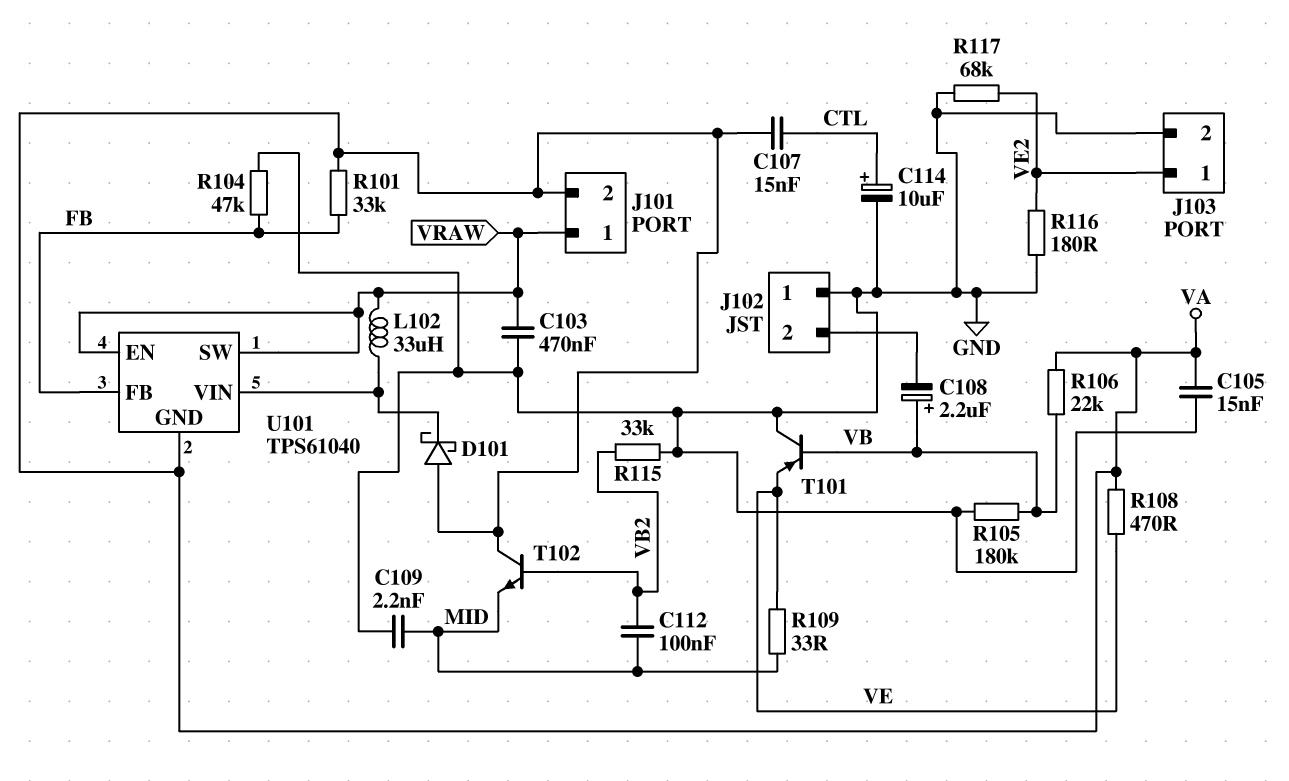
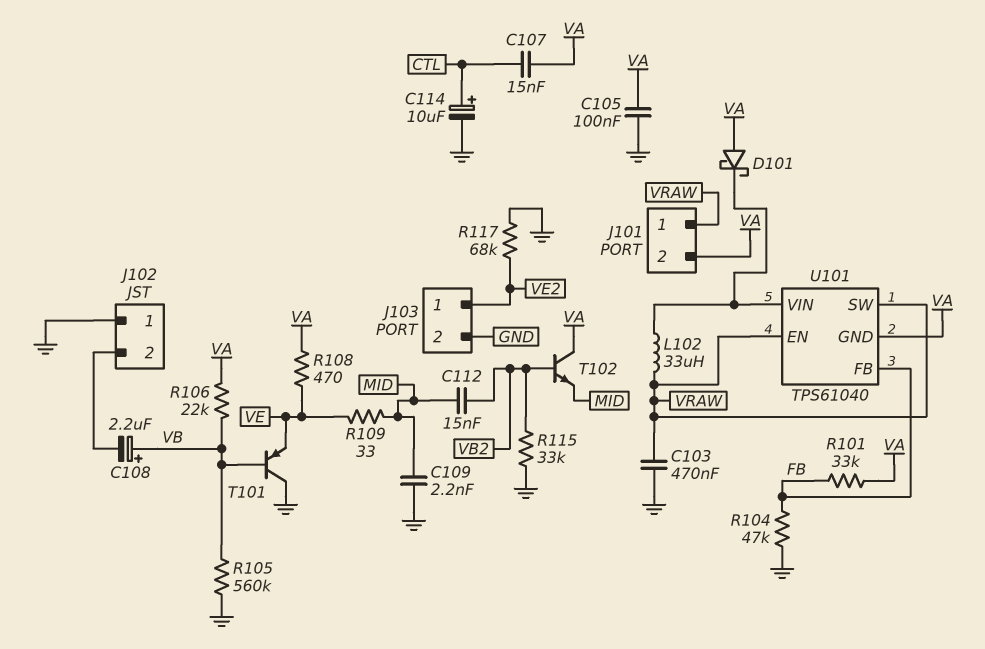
C105: 15nF (GND, VA) -> 100nF (GND, VA)
C112: 100nF (MID, VB2) -> 15nF (MID, VB2)
R105: 180k (GND, VB) -> 560k (GND, VB)
R116: 180 (GND, VE2) -> none

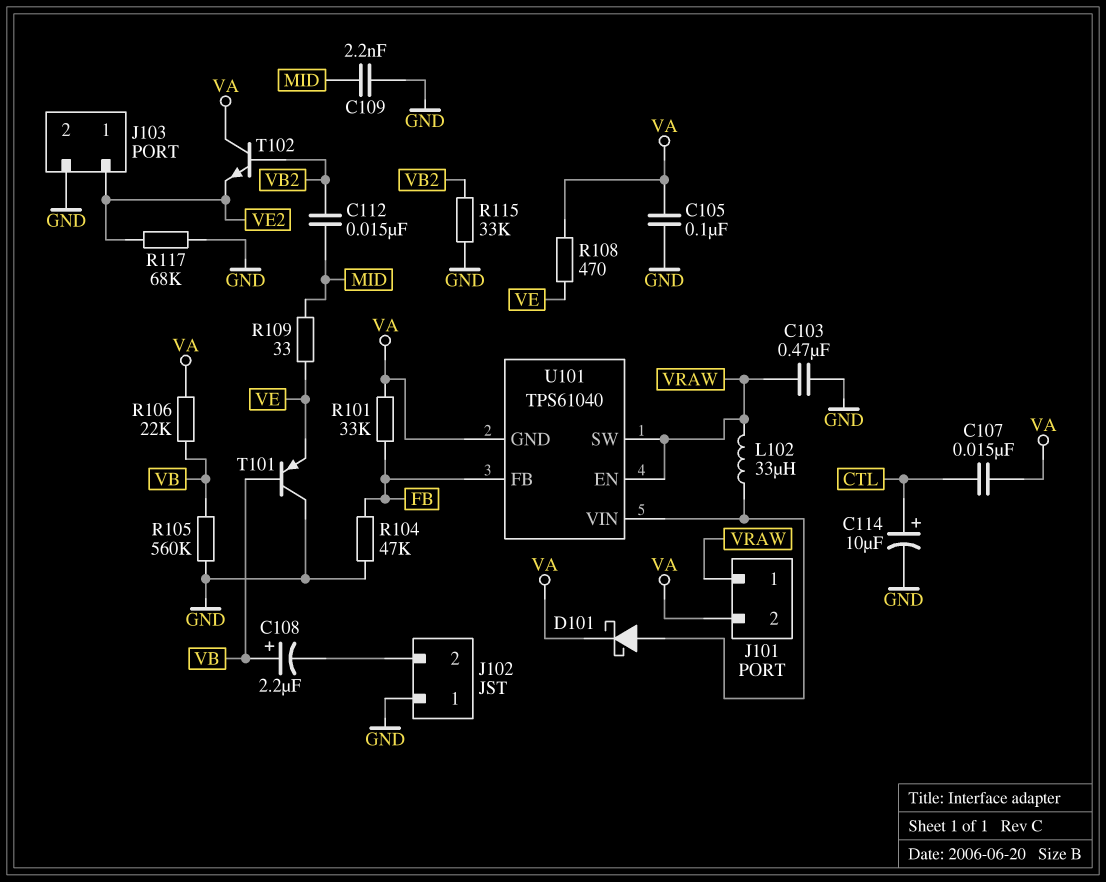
D101: schottky (A VA, K U101/VIN) -> schottky (A U101/VIN, K VA)
T102: NPN (B VB2, C VA, E MID) -> NPN (B VB2, C VA, E VE2)

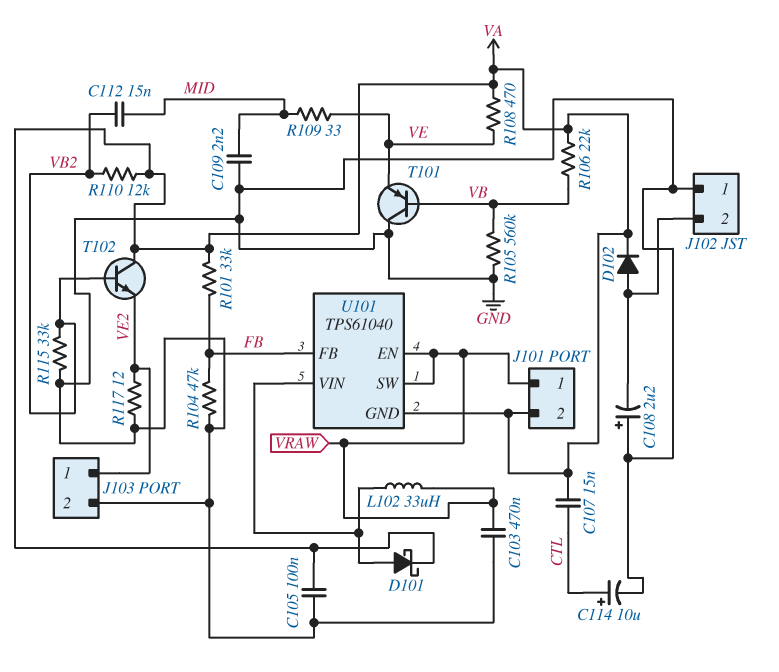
C108: 2.2uF (plus VB, minus J102/2) -> 2.2uF (plus GND, minus J102/2)
D102: none -> diode (A J102/2, K VA)
R110: none -> 12k (VA, VB2)
R117: 68k (GND, VE2) -> 12 (GND, VE2)

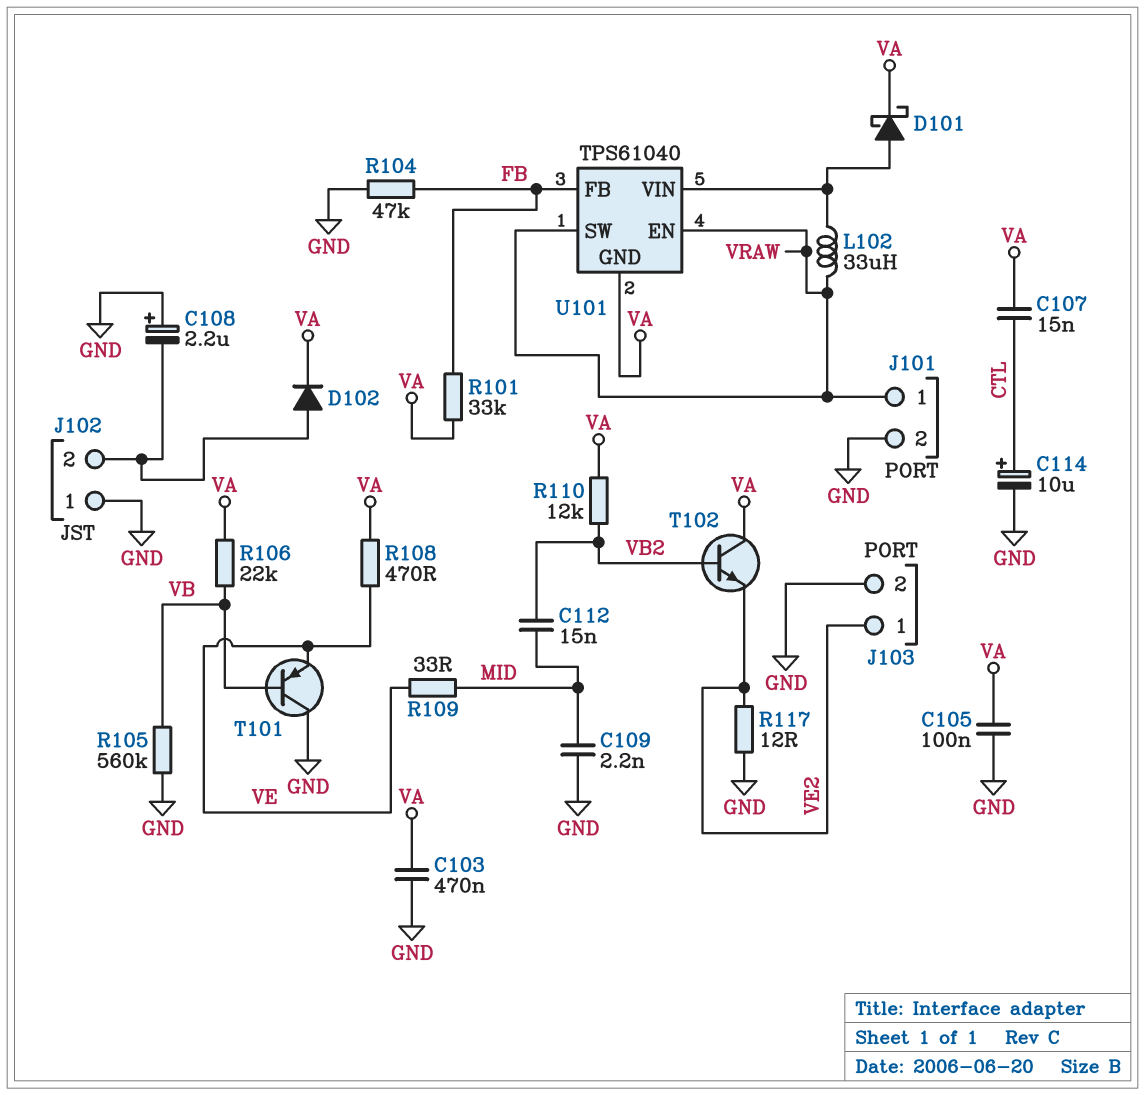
C103: 470nF (GND, VRAW) -> 470nF (GND, VA)
J101 pin 2: VA -> GND
R115: 33k (GND, VB2) -> none

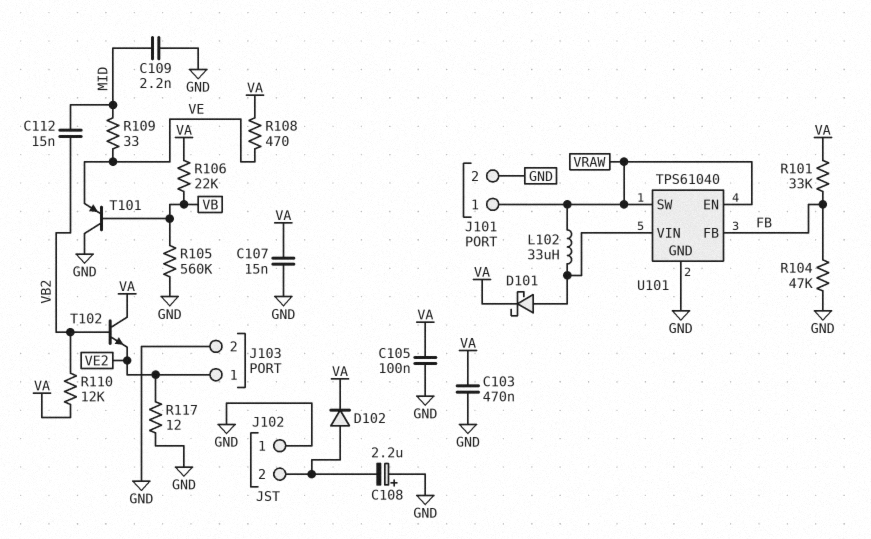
C107: 15nF (CTL, VA) -> 15nF (GND, VA)
C114: 10uF (plus CTL, minus GND) -> none
U101 pin GND: VA -> GND

